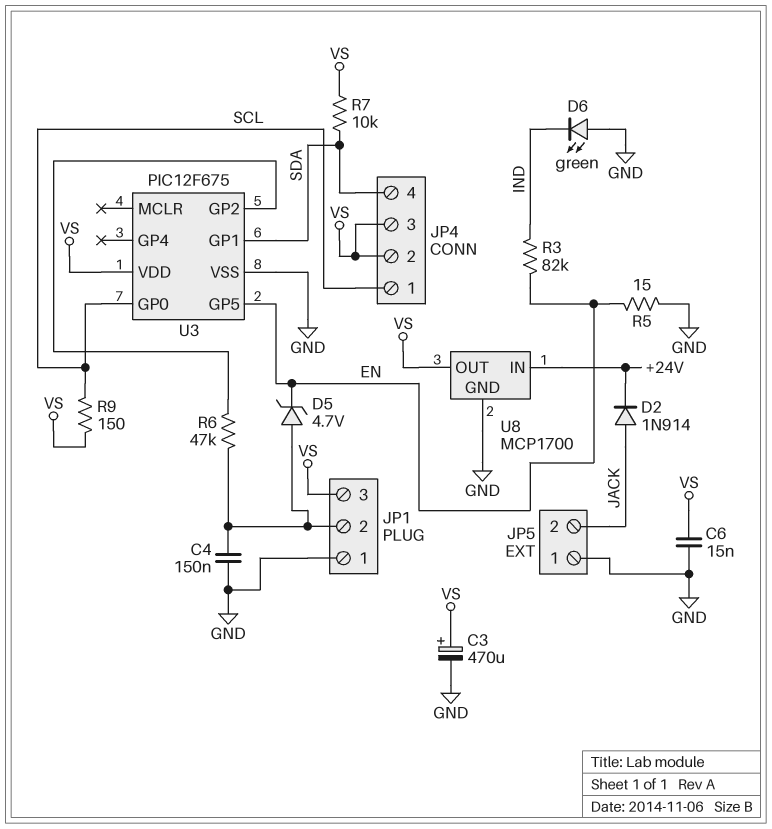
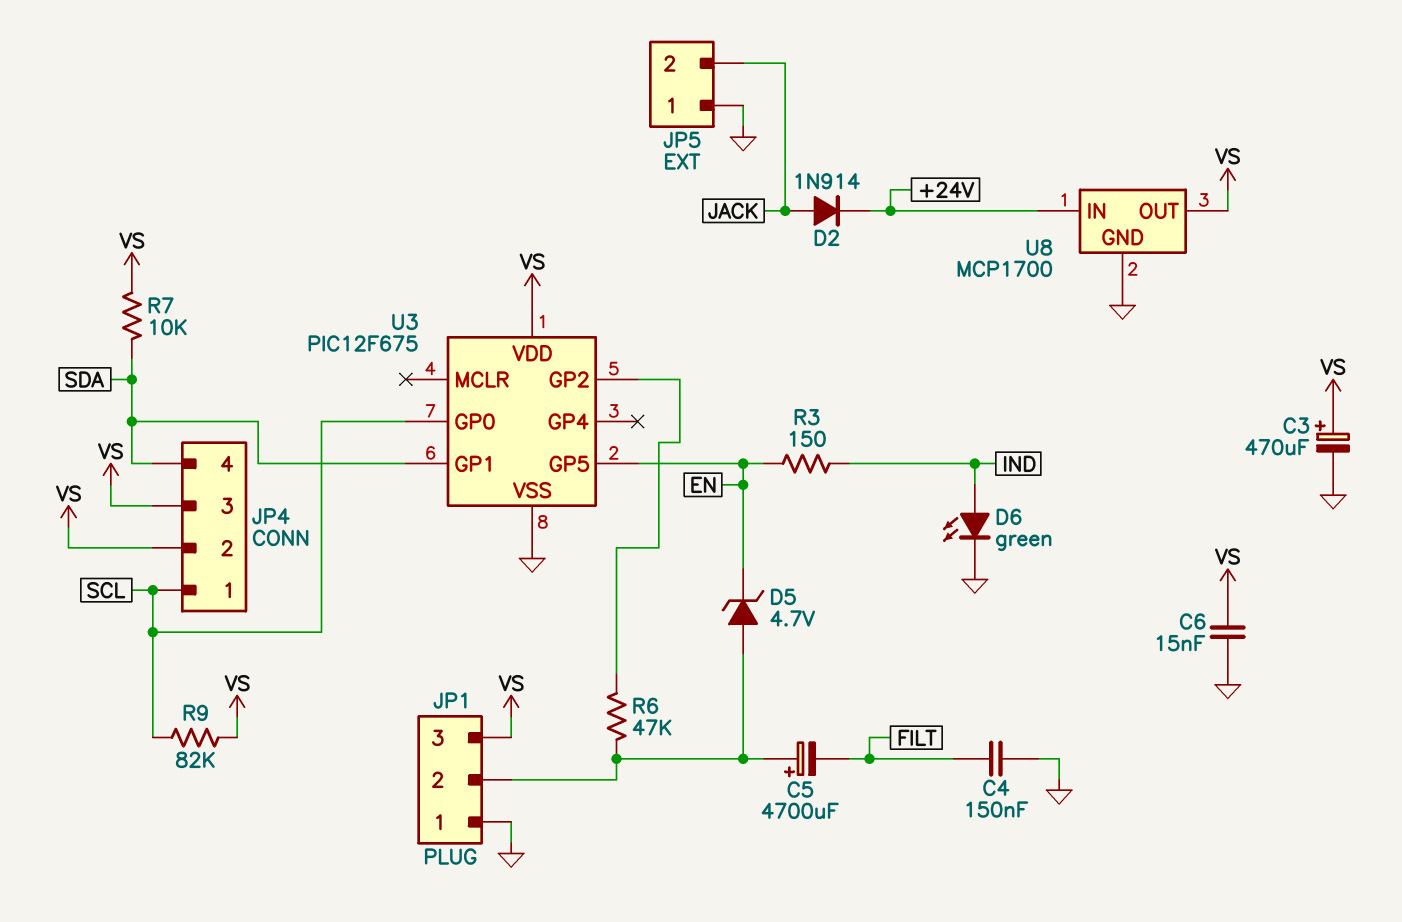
C4: 150nF (GND, JP1/2) -> 150nF (FILT, GND)
C5: none -> 4700uF (plus JP1/2, minus FILT)
D6: LED green (A GND, K IND) -> LED green (A IND, K GND)
R3: 82k (EN, IND) -> 150 (EN, IND)
R5: 15 (EN, GND) -> none
R9: 150 (SCL, VS) -> 82k (SCL, VS)

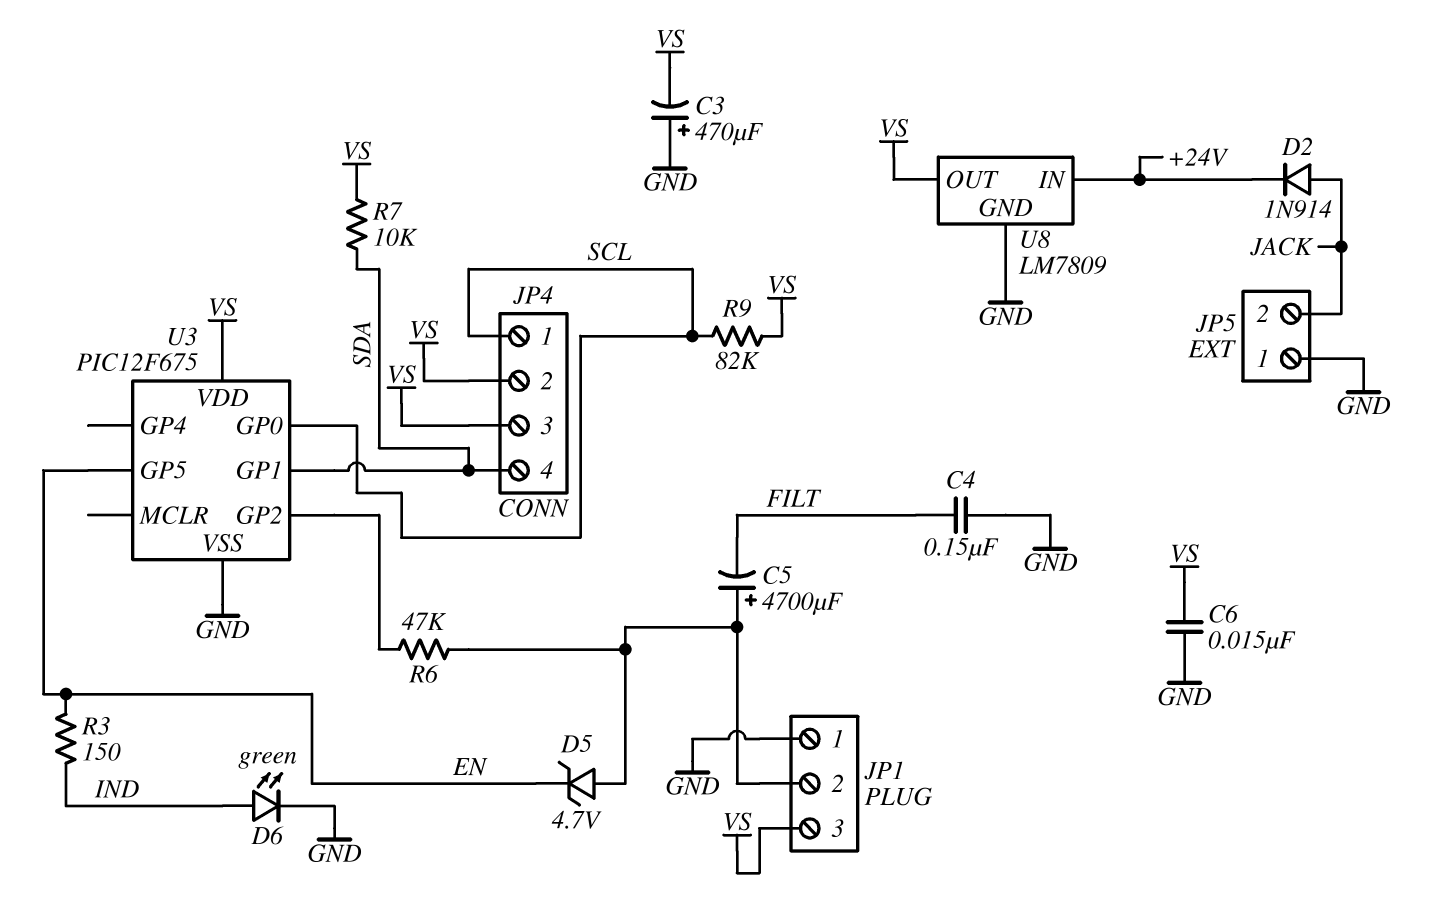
C3: 470uF (plus VS, minus GND) -> 470uF (plus GND, minus VS)
U8: MCP1700 -> LM7809

